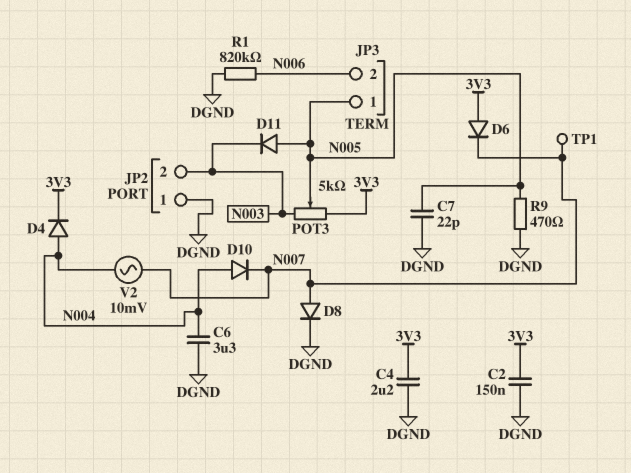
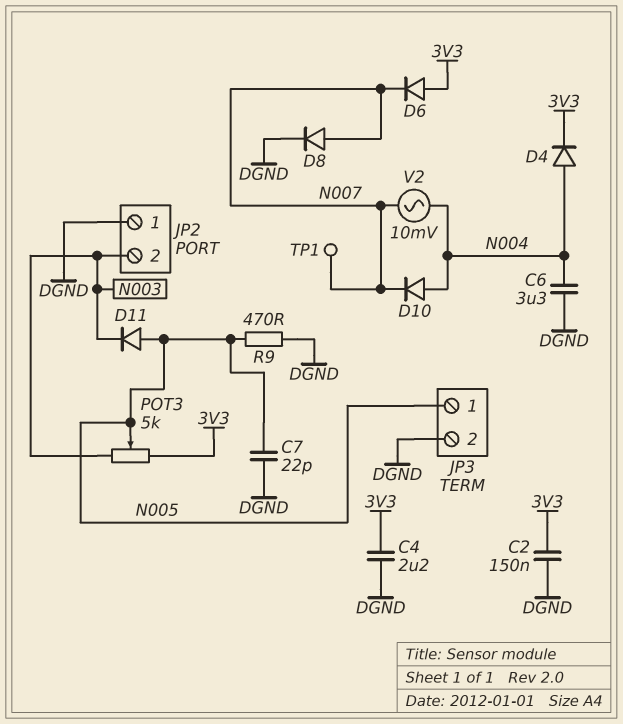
JP3 pin 2: N006 -> DGND
R1: 820k (DGND, N006) -> none

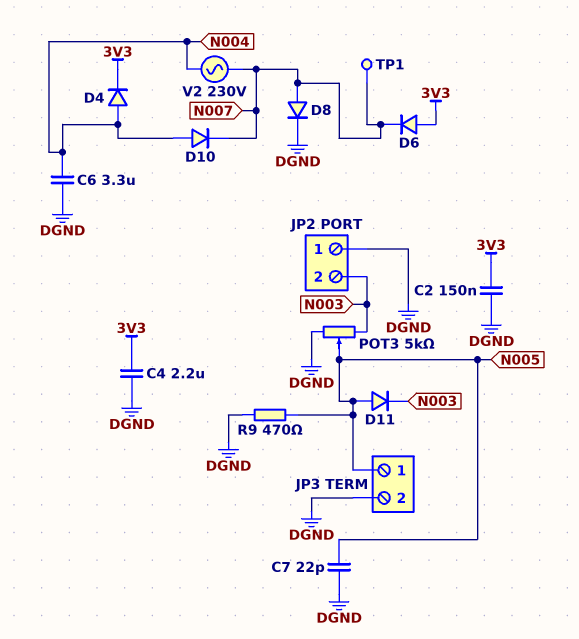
POT3: 5k (3V3, N003, wiper N005) -> 5k (DGND, N003, wiper N005)
V2: AC 10mV (N004, N007) -> AC 230V (N004, N007)

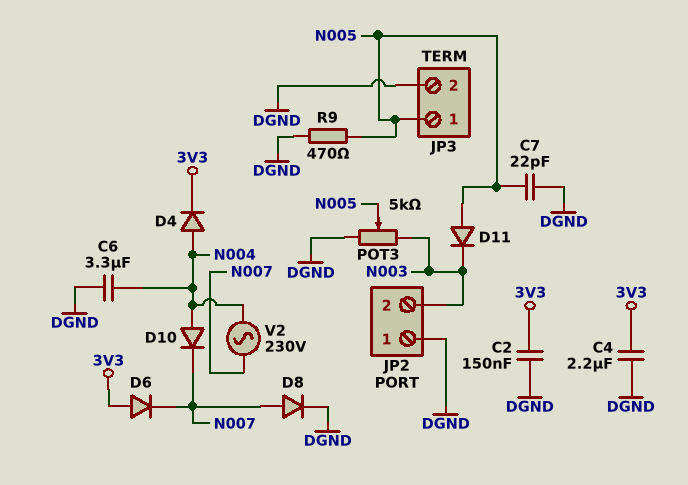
TP1: test point (N007) -> none

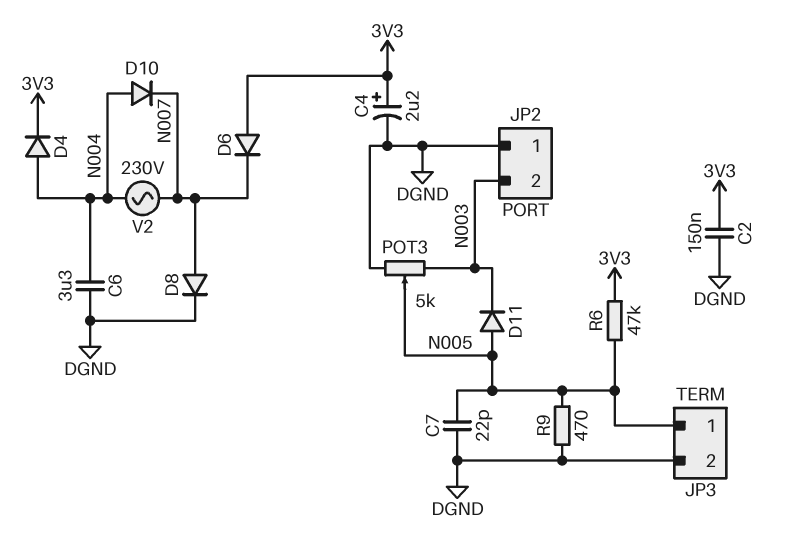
C4: 2.2uF (3V3, DGND) -> 2.2uF (plus 3V3, minus DGND)
R6: none -> 47k (3V3, N005)

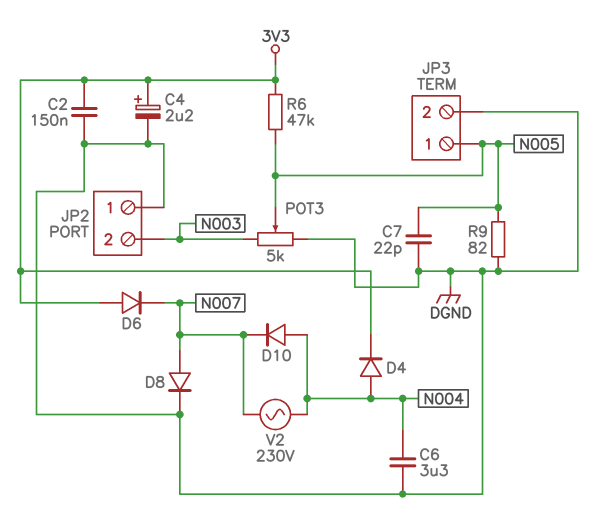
D11: diode (A N005, K N003) -> none
R9: 470 (DGND, N005) -> 82 (DGND, N005)

